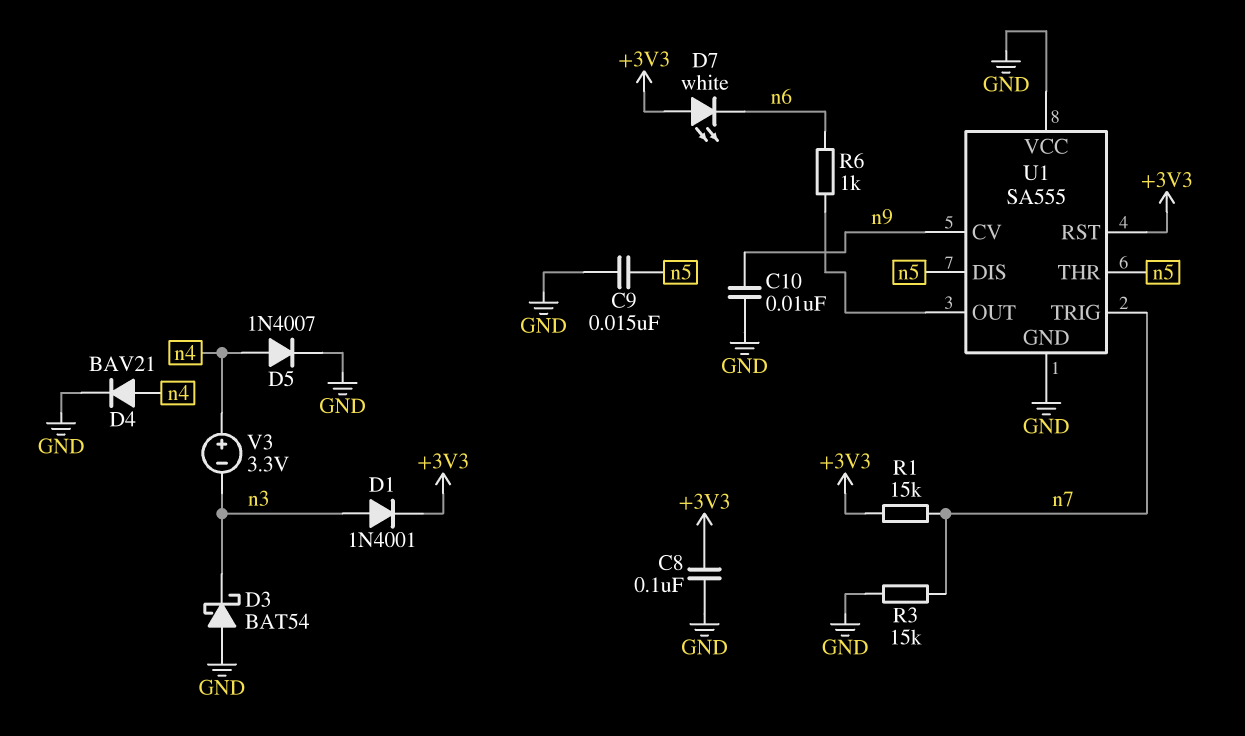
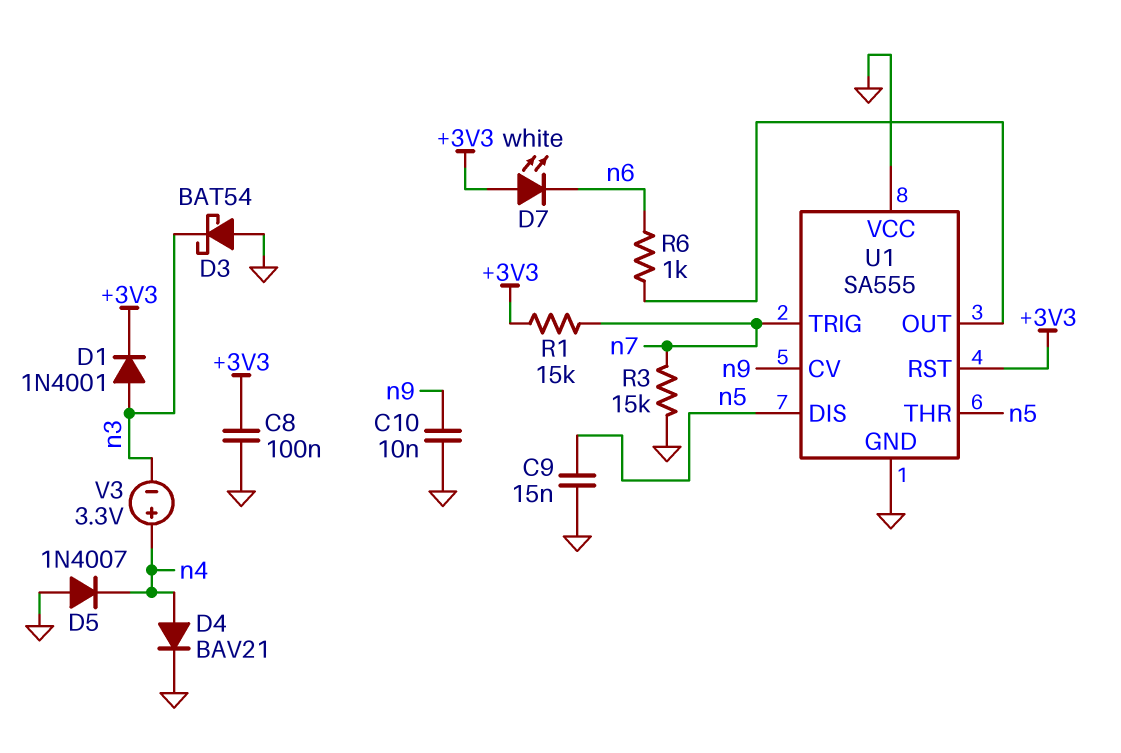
D5: diode 1N4007 (A n4, K GND) -> diode 1N4007 (A GND, K n4)

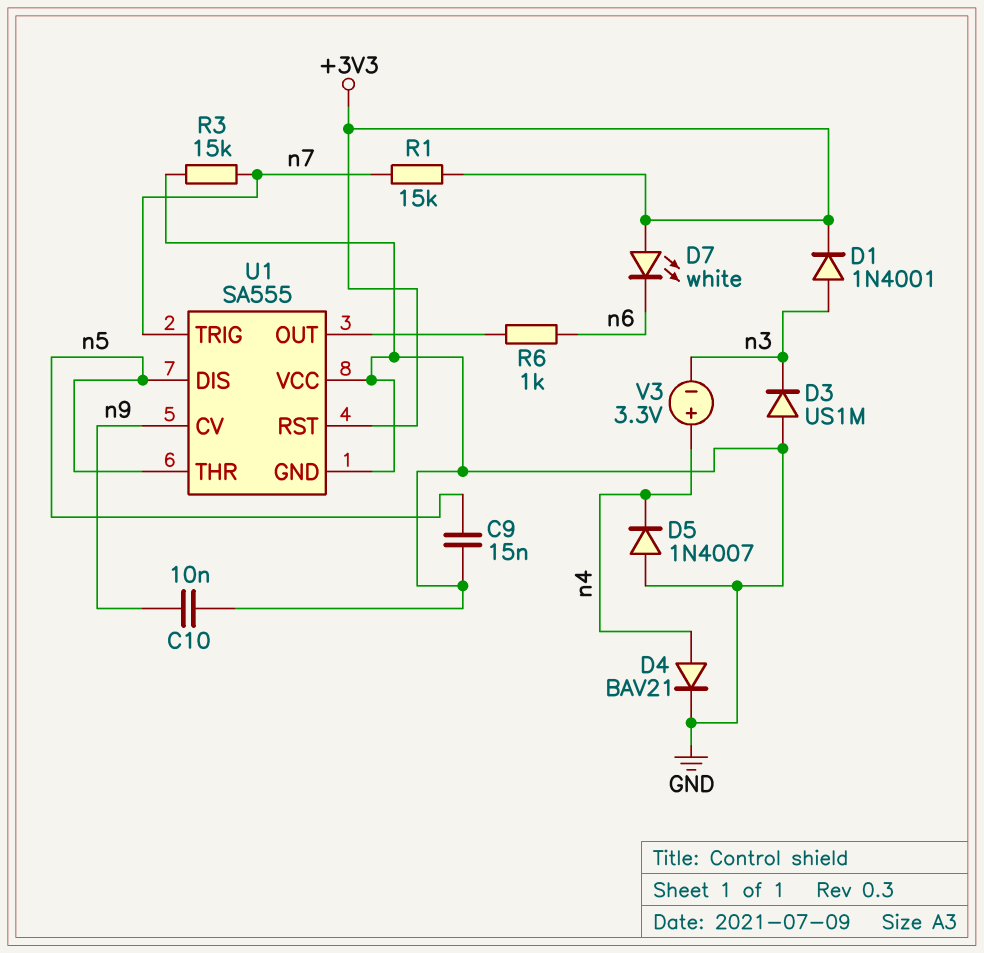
C8: 100nF (+3V3, GND) -> none
D3: schottky BAT54 (A GND, K n3) -> diode US1M (A GND, K n3)

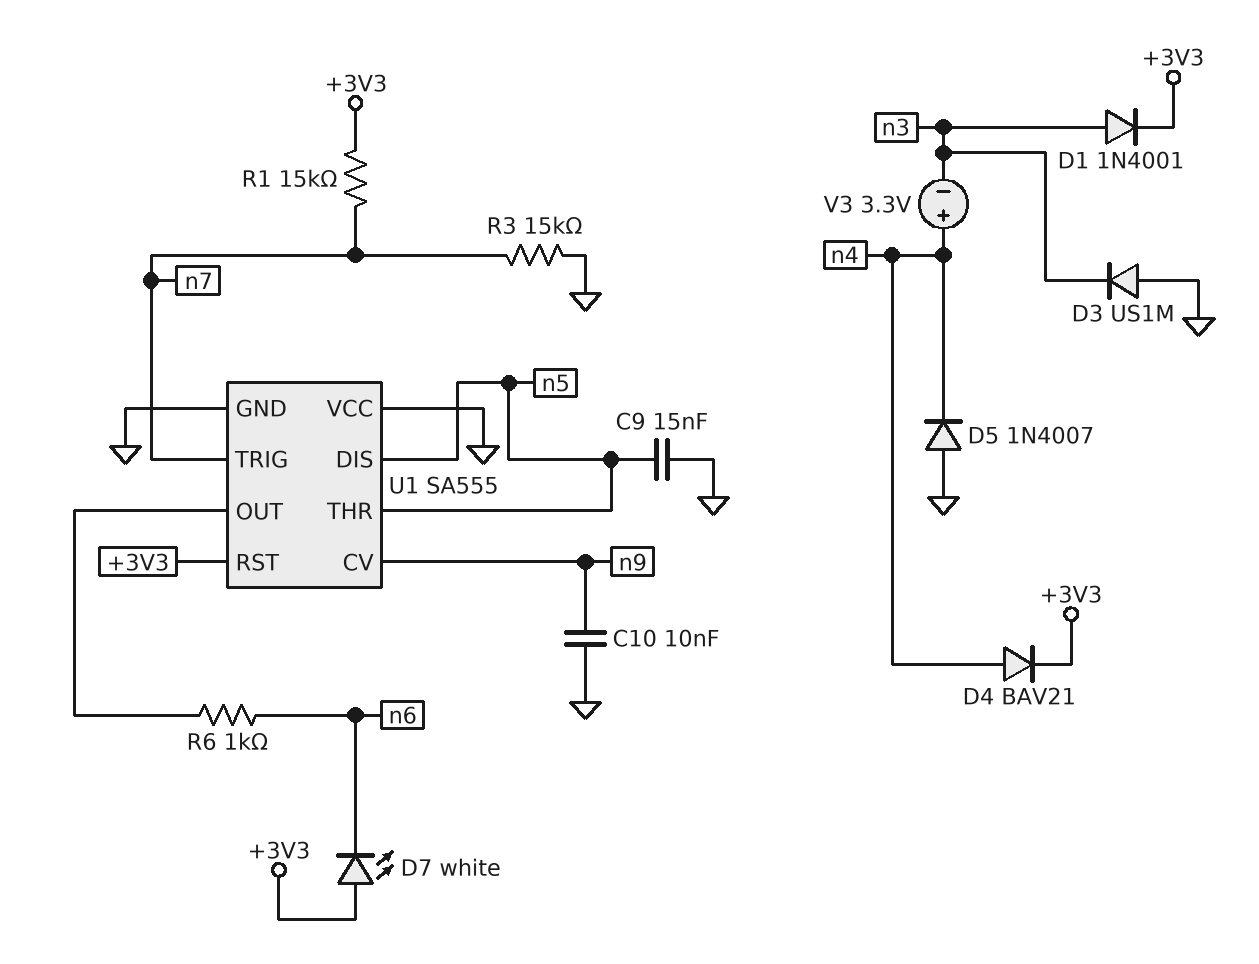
D4: diode BAV21 (A n4, K GND) -> diode BAV21 (A n4, K +3V3)

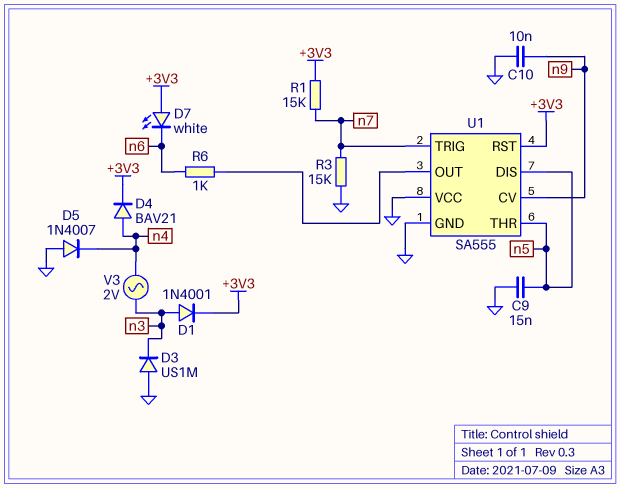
V3: 3.3V (plus n4, minus n3) -> AC 2V (n3, n4)

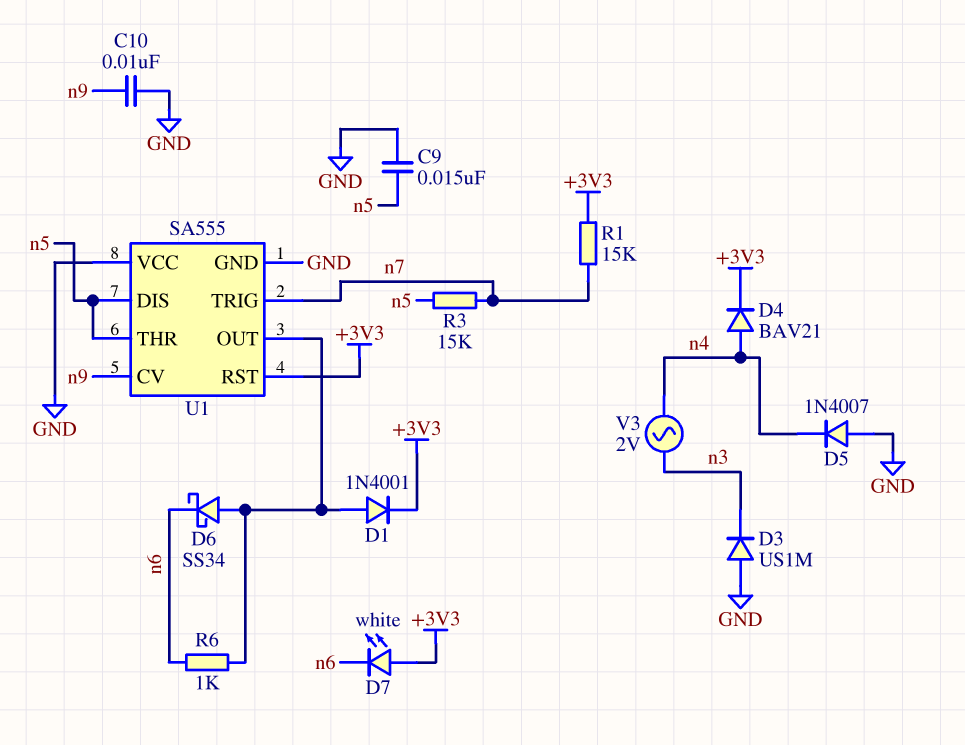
D1: diode 1N4001 (A n3, K +3V3) -> diode 1N4001 (A U1/OUT, K +3V3)
D6: none -> schottky SS34 (A U1/OUT, K n6)
R3: 15k (GND, n7) -> 15k (n5, n7)

